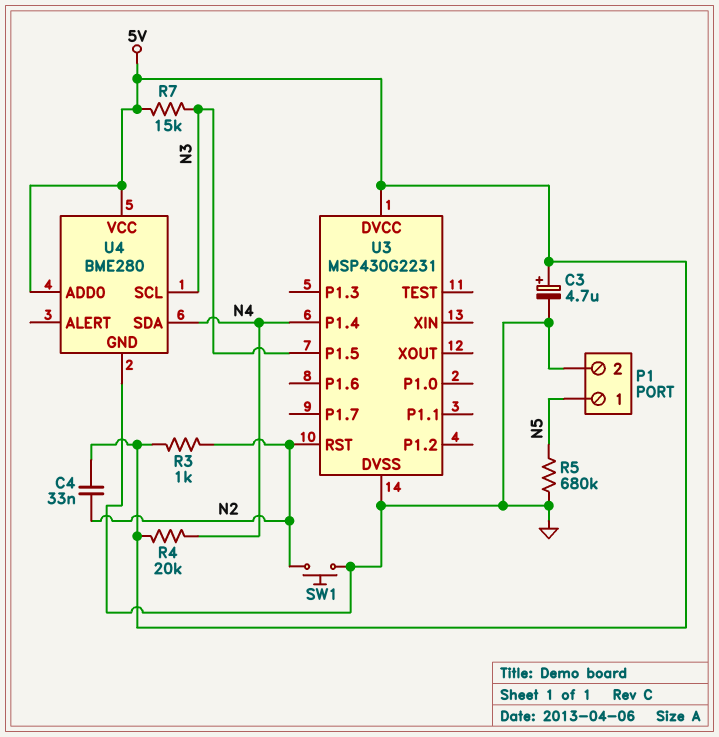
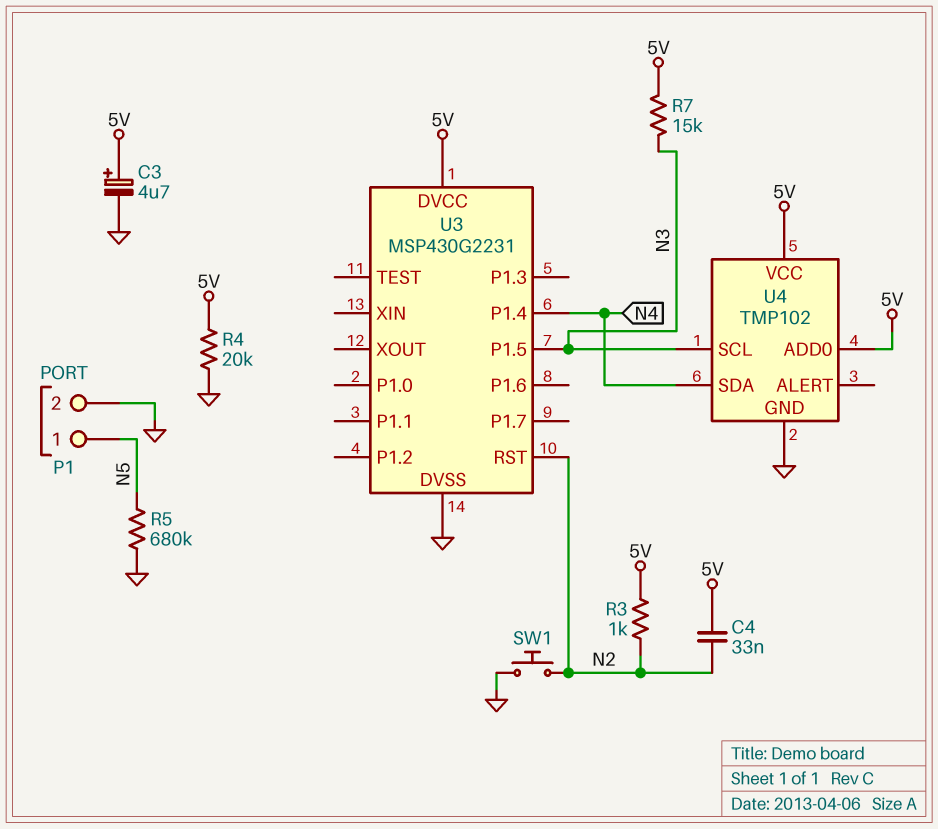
R4: 20k (5V, N4) -> 20k (5V, GND)
U4: BME280 -> TMP102

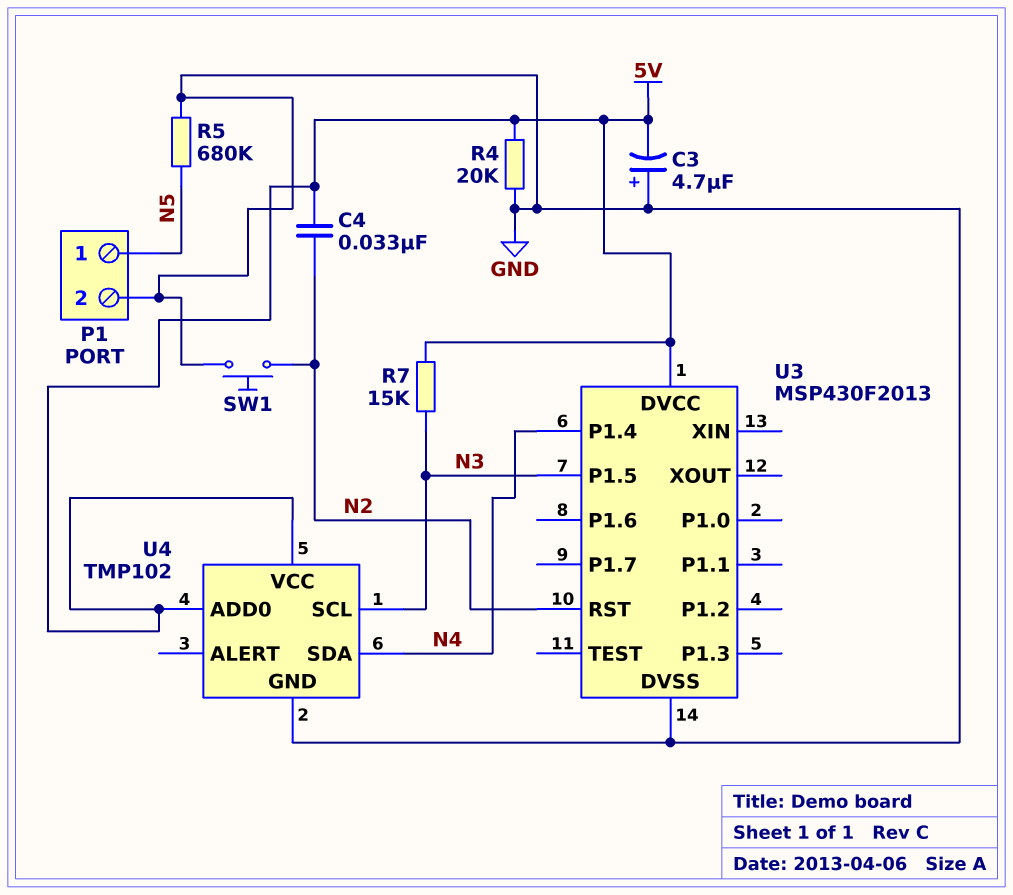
C3: 4.7uF (plus 5V, minus GND) -> 4.7uF (plus GND, minus 5V)
R3: 1k (5V, N2) -> none
U3: MSP430G2231 -> MSP430F2013

